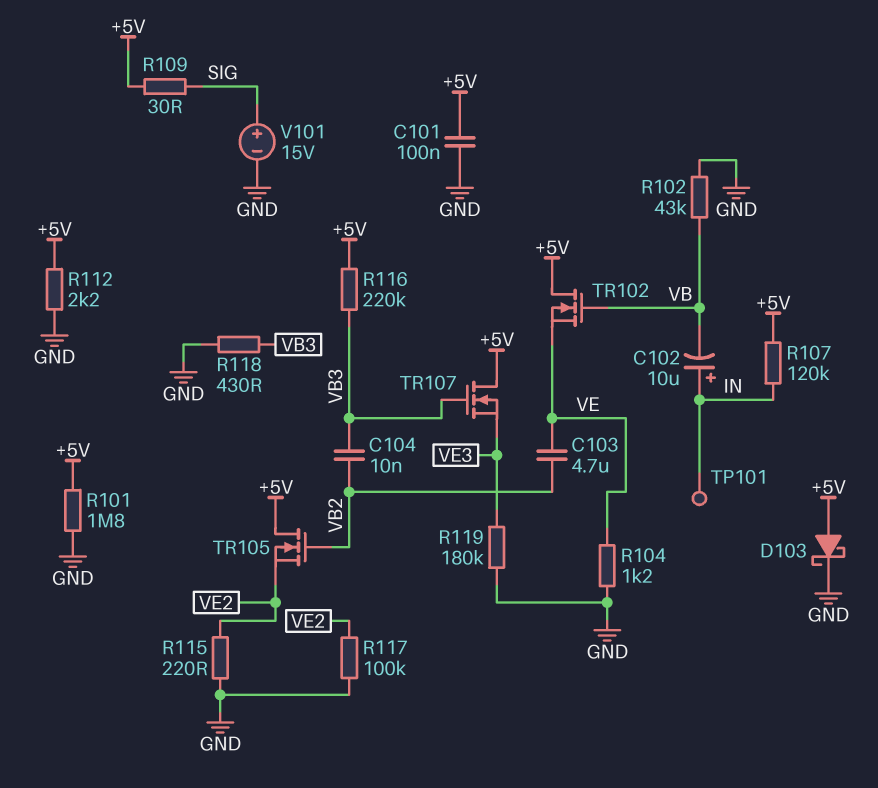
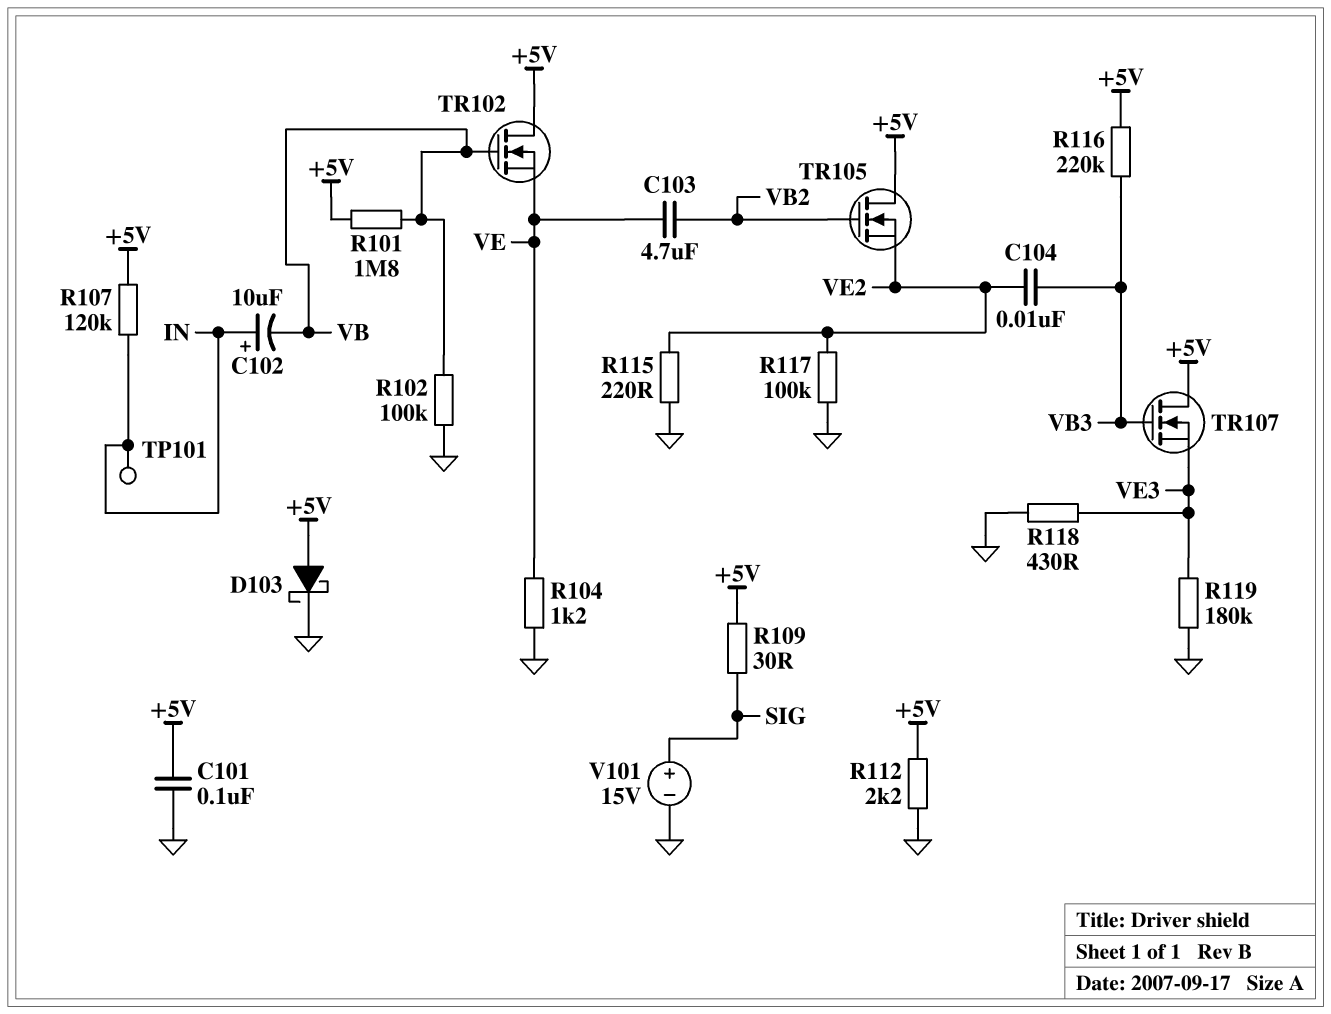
C104: 10nF (VB2, VB3) -> 10nF (VB3, VE2)
R101: 1.8M (+5V, GND) -> 1.8M (+5V, VB)
R102: 43k (GND, VB) -> 100k (GND, VB)
R118: 430 (GND, VB3) -> 430 (GND, VE3)

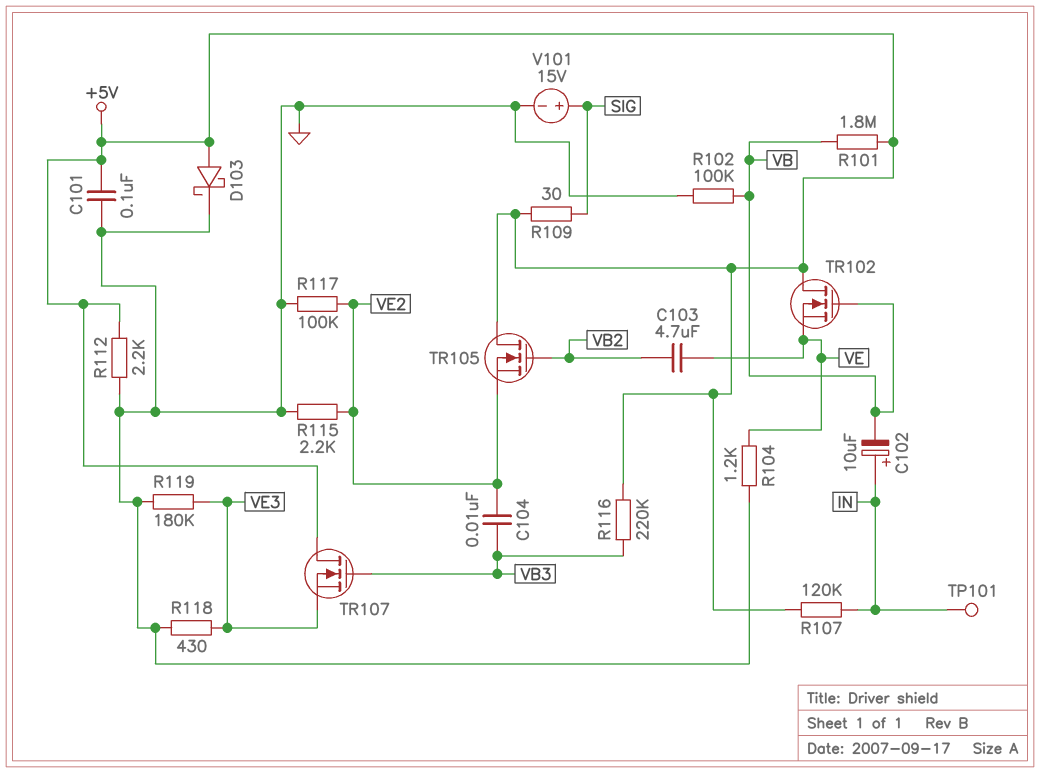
R115: 220 (GND, VE2) -> 2.2k (GND, VE2)

